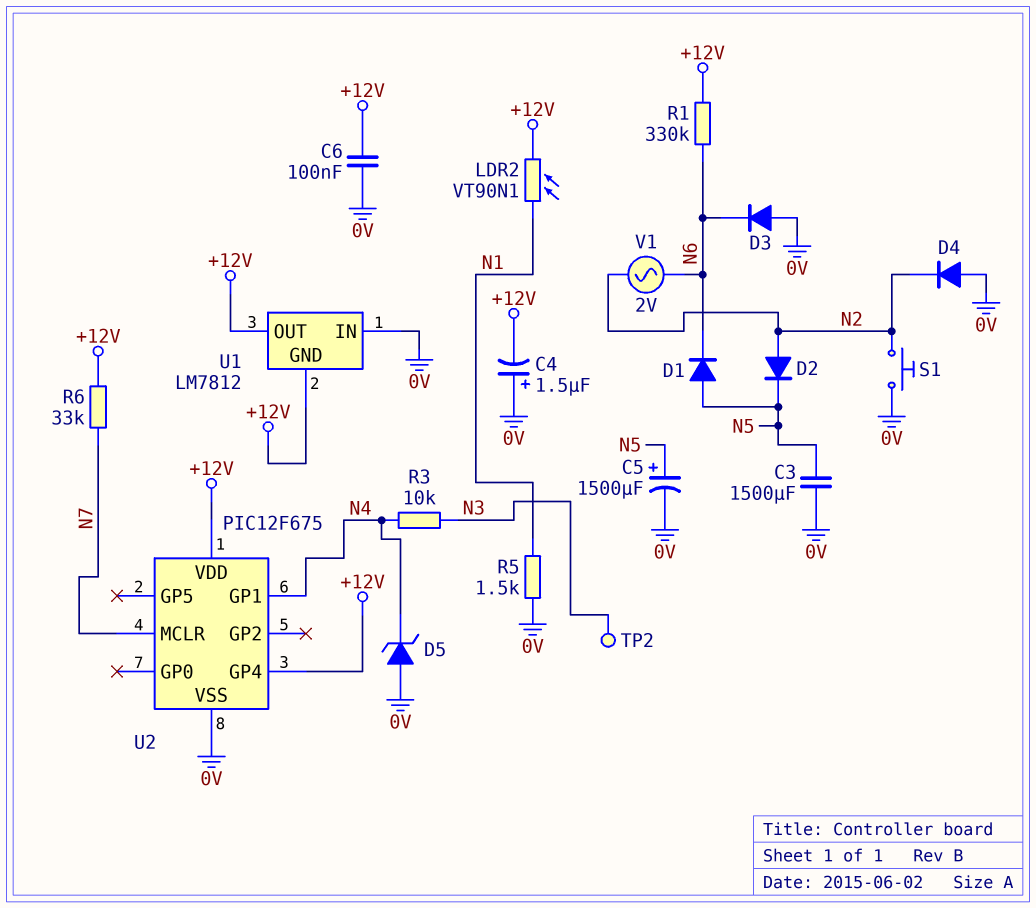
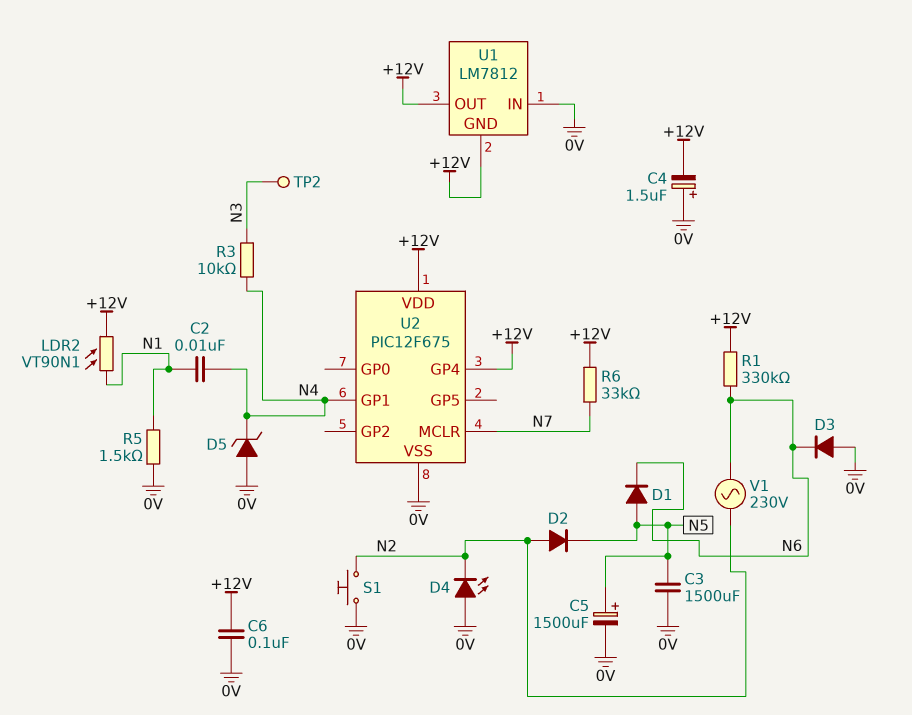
C2: none -> 10nF (N1, N4)
D4: diode (A 0V, K N2) -> LED (A 0V, K N2)
V1: AC 2V (N2, N6) -> AC 230V (N2, N6)

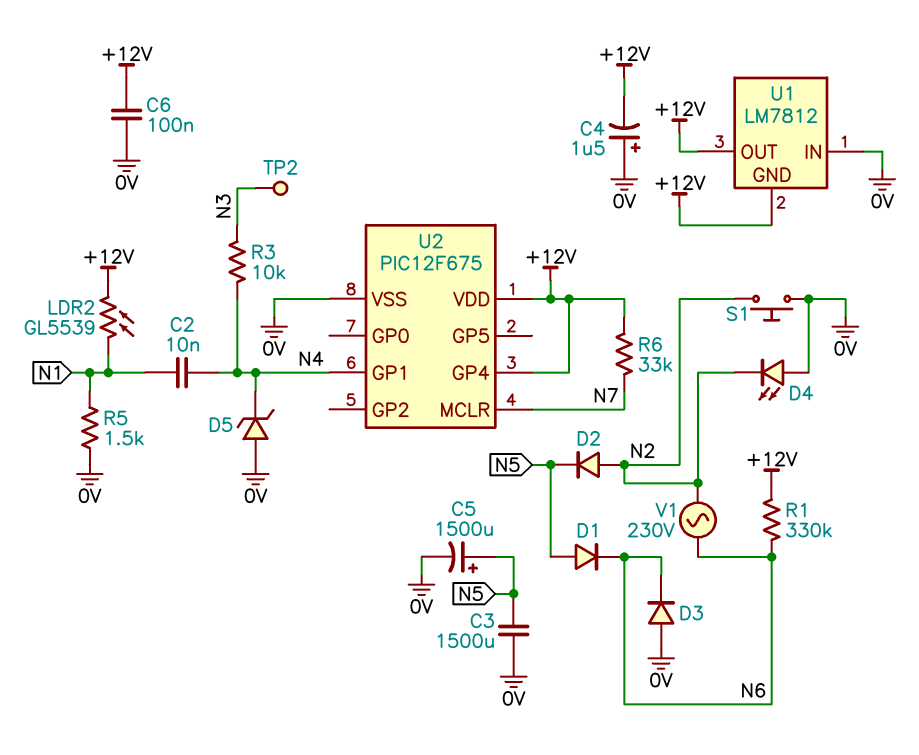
LDR2: VT90N1 (+12V, N1) -> GL5539 (+12V, N1)

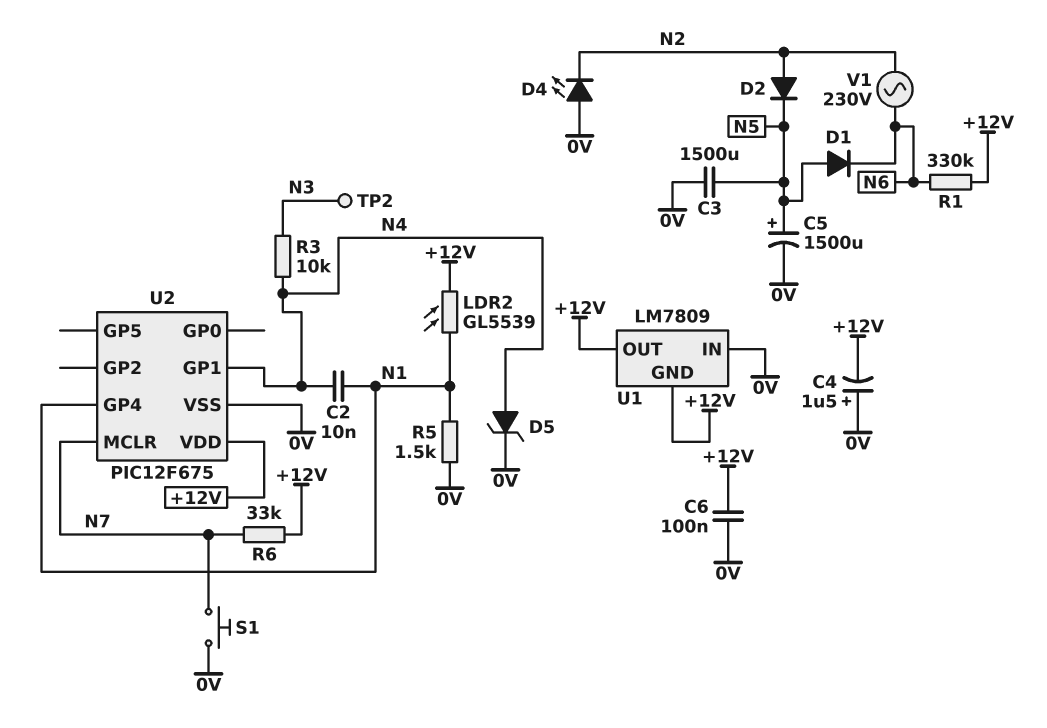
D3: diode (A 0V, K N6) -> none
D5: zener (A 0V, K N4) -> zener (A N4, K 0V)
S1: button (0V, N2) -> button (0V, N7)
U1: LM7812 -> LM7809
U2 pin GP4: +12V -> N1

